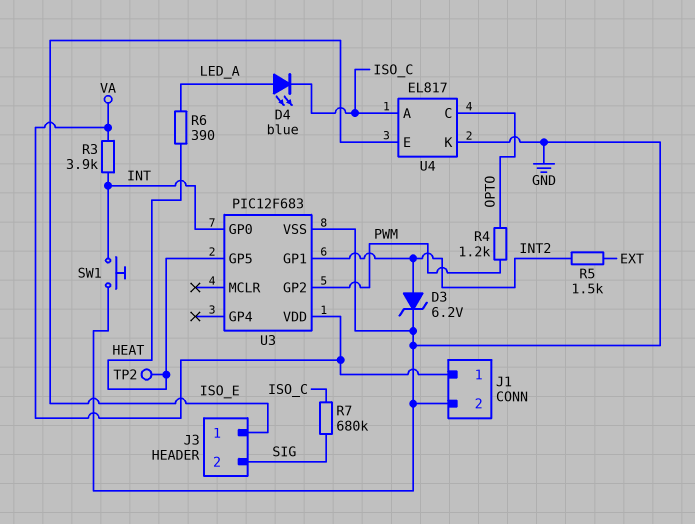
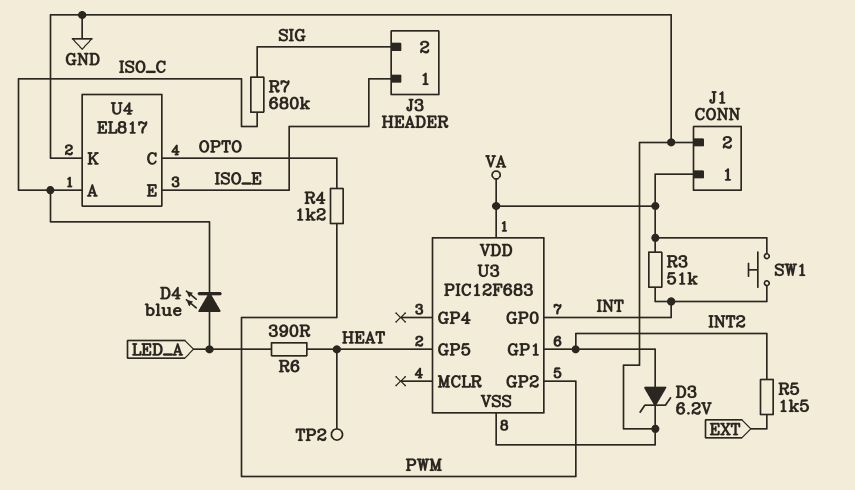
R3: 3.9k (INT, VA) -> 51k (INT, VA)
SW1: button (GND, INT) -> button (INT, VA)

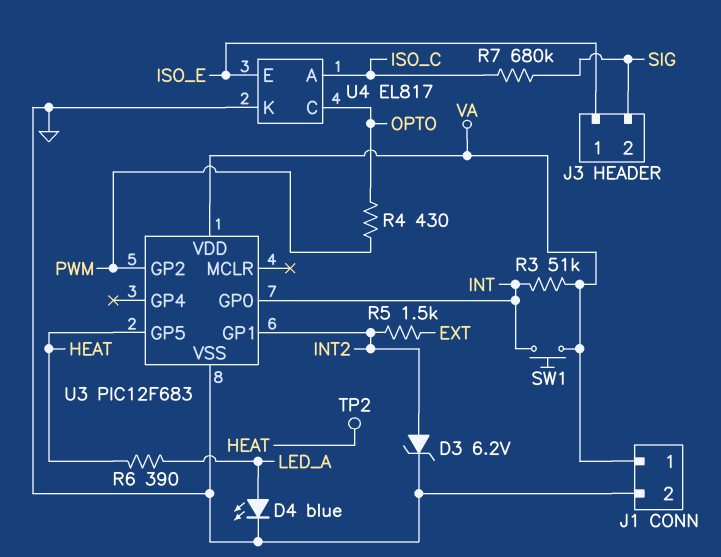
D4: LED blue (A LED_A, K ISO_C) -> LED blue (A LED_A, K GND)
R4: 1.2k (OPTO, PWM) -> 430 (OPTO, PWM)

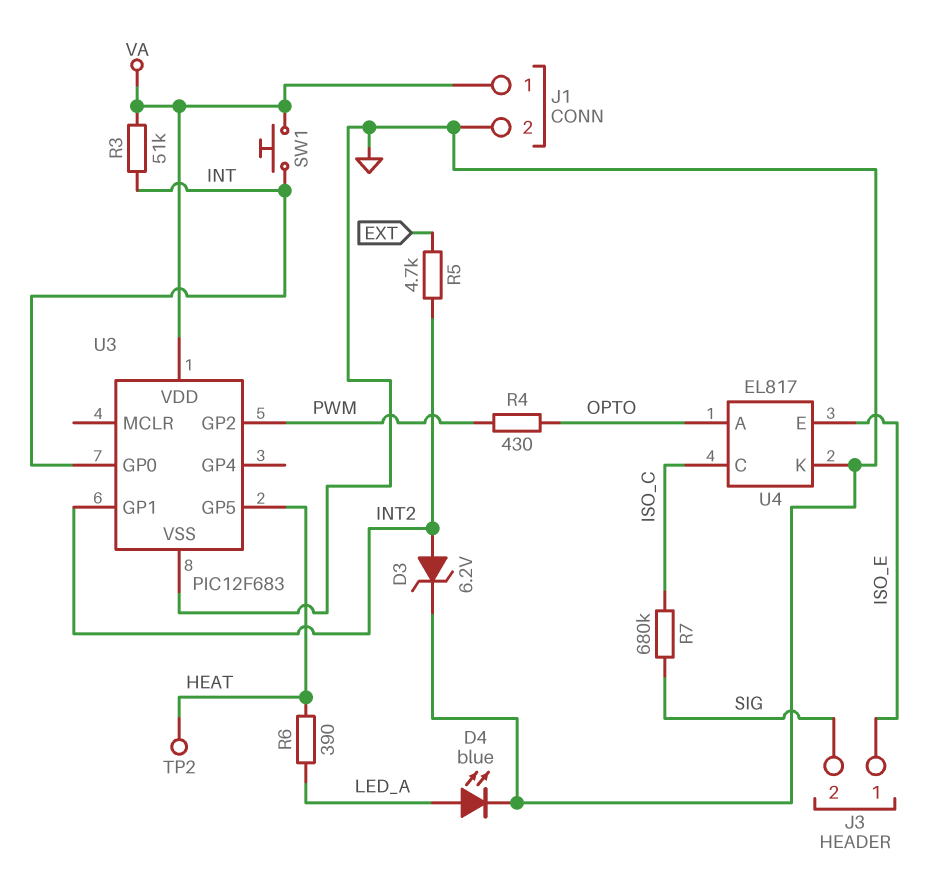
R5: 1.5k (EXT, INT2) -> 4.7k (EXT, INT2)
U4 pin A: ISO_C -> OPTO
U4 pin C: OPTO -> ISO_C

